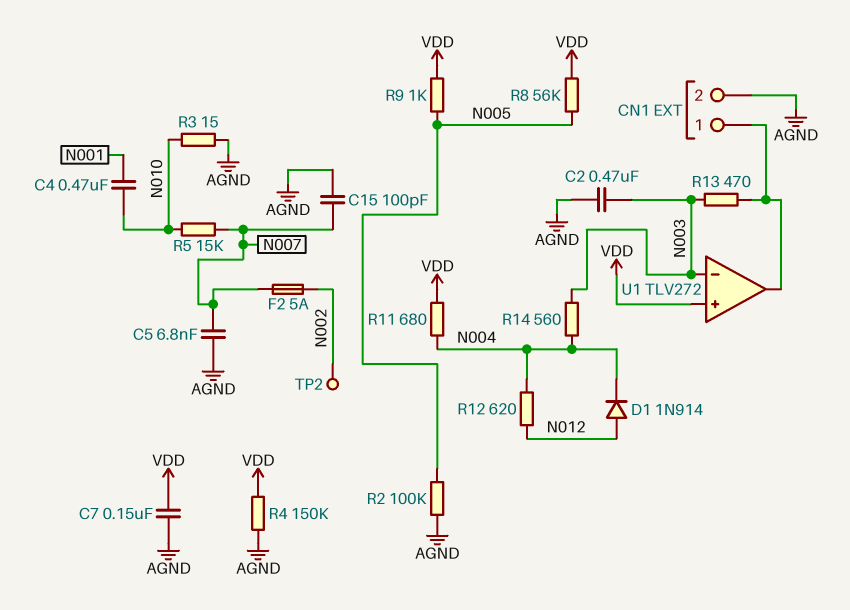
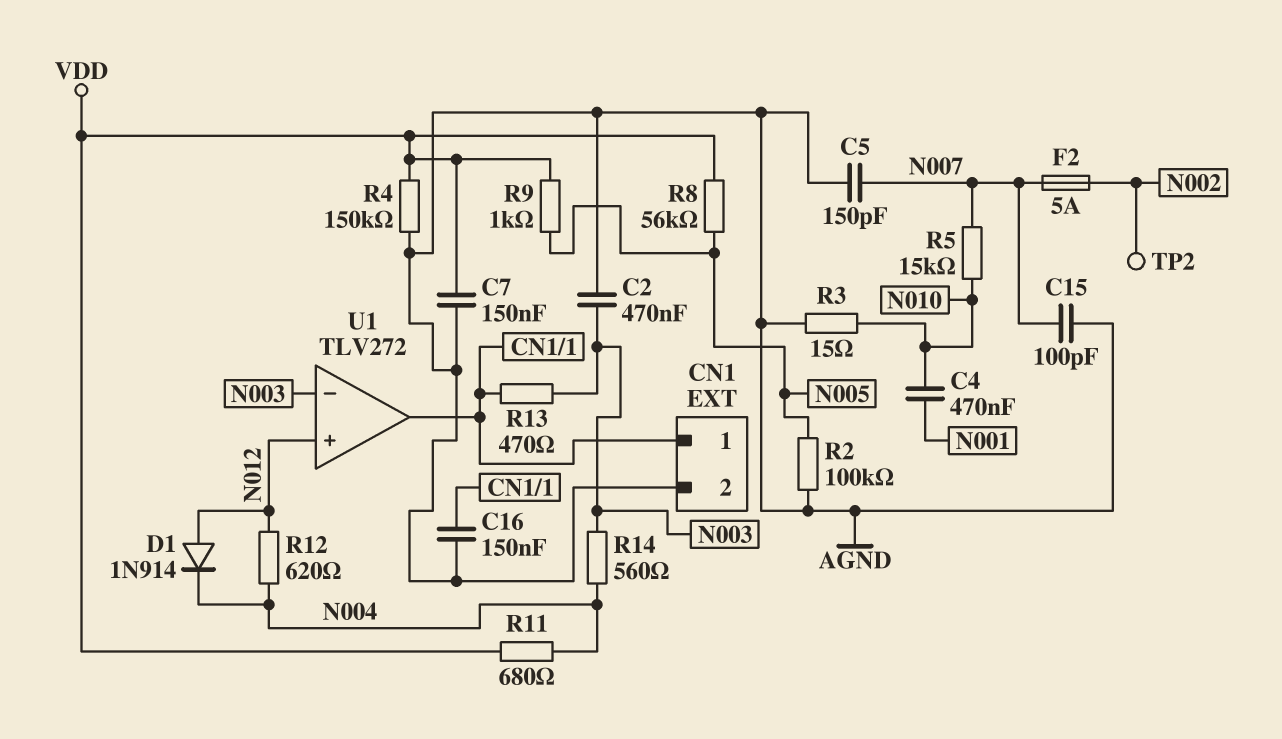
C5: 6.8nF (AGND, N007) -> 150pF (AGND, N007)
C16: none -> 150nF (AGND, CN1/1)
U1 pin in+: VDD -> N012

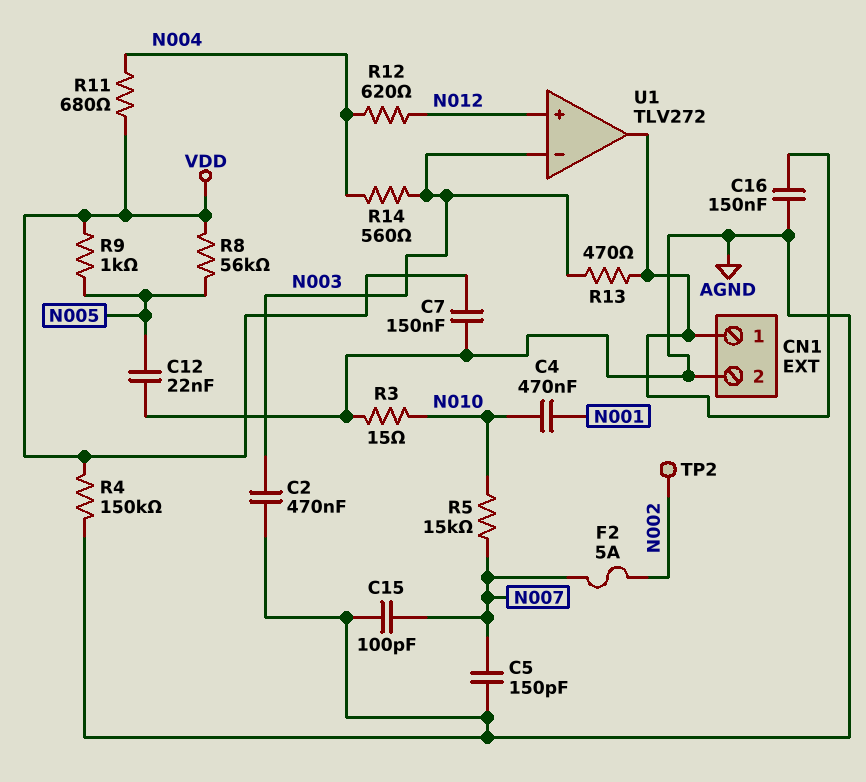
C12: none -> 22nF (AGND, N005)
D1: diode 1N914 (A N012, K N004) -> none
R2: 100k (AGND, N005) -> none

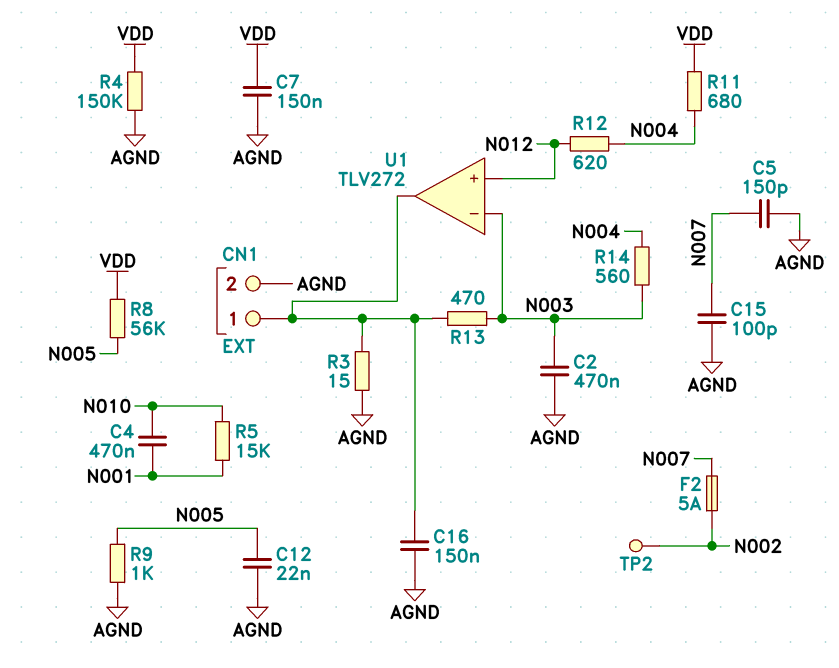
R3: 15 (AGND, N010) -> 15 (AGND, CN1/1)
R5: 15k (N007, N010) -> 15k (N001, N010)
R9: 1k (N005, VDD) -> 1k (AGND, N005)

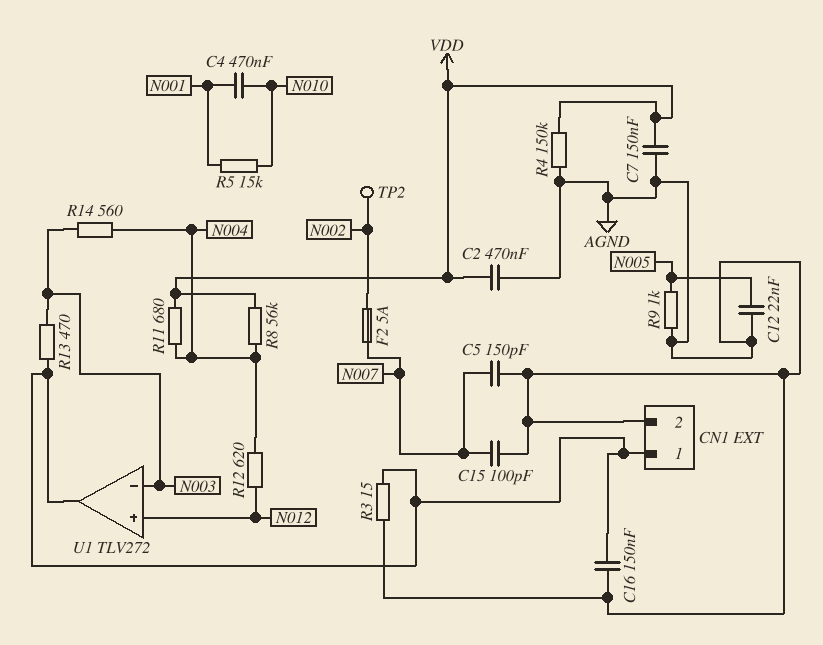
C2: 470nF (AGND, N003) -> 470nF (AGND, VDD)
R8: 56k (N005, VDD) -> 56k (N004, VDD)

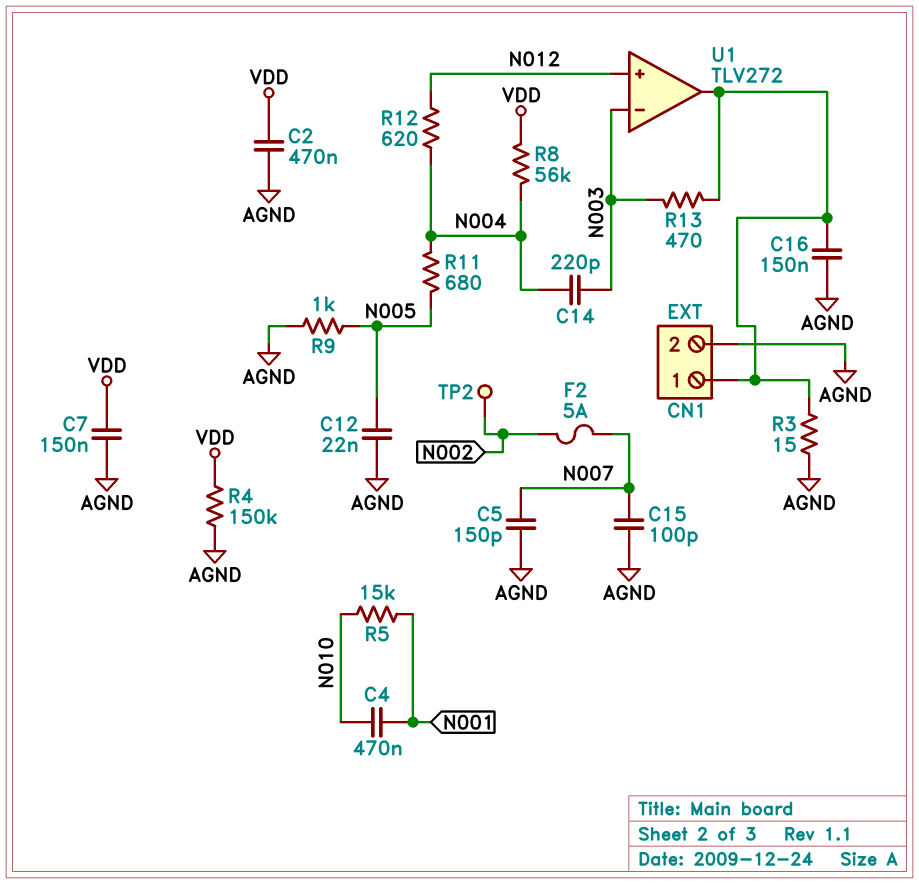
C14: none -> 220pF (N003, N004)
R11: 680 (N004, VDD) -> 680 (N004, N005)
R14: 560 (N003, N004) -> none

